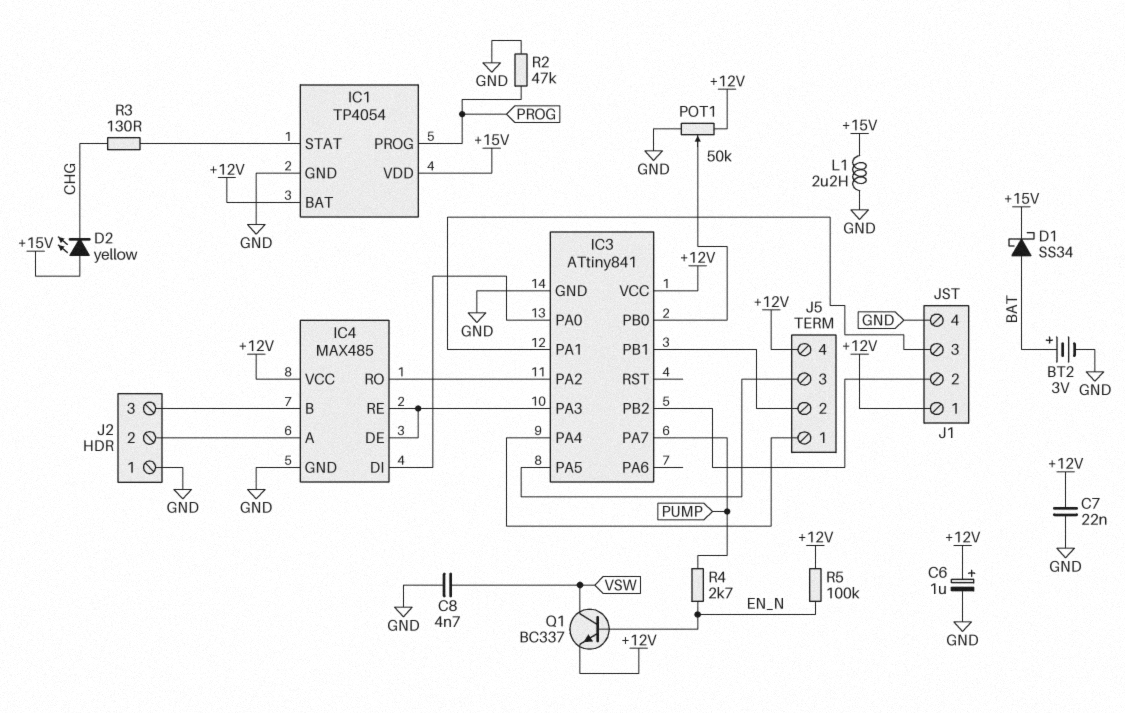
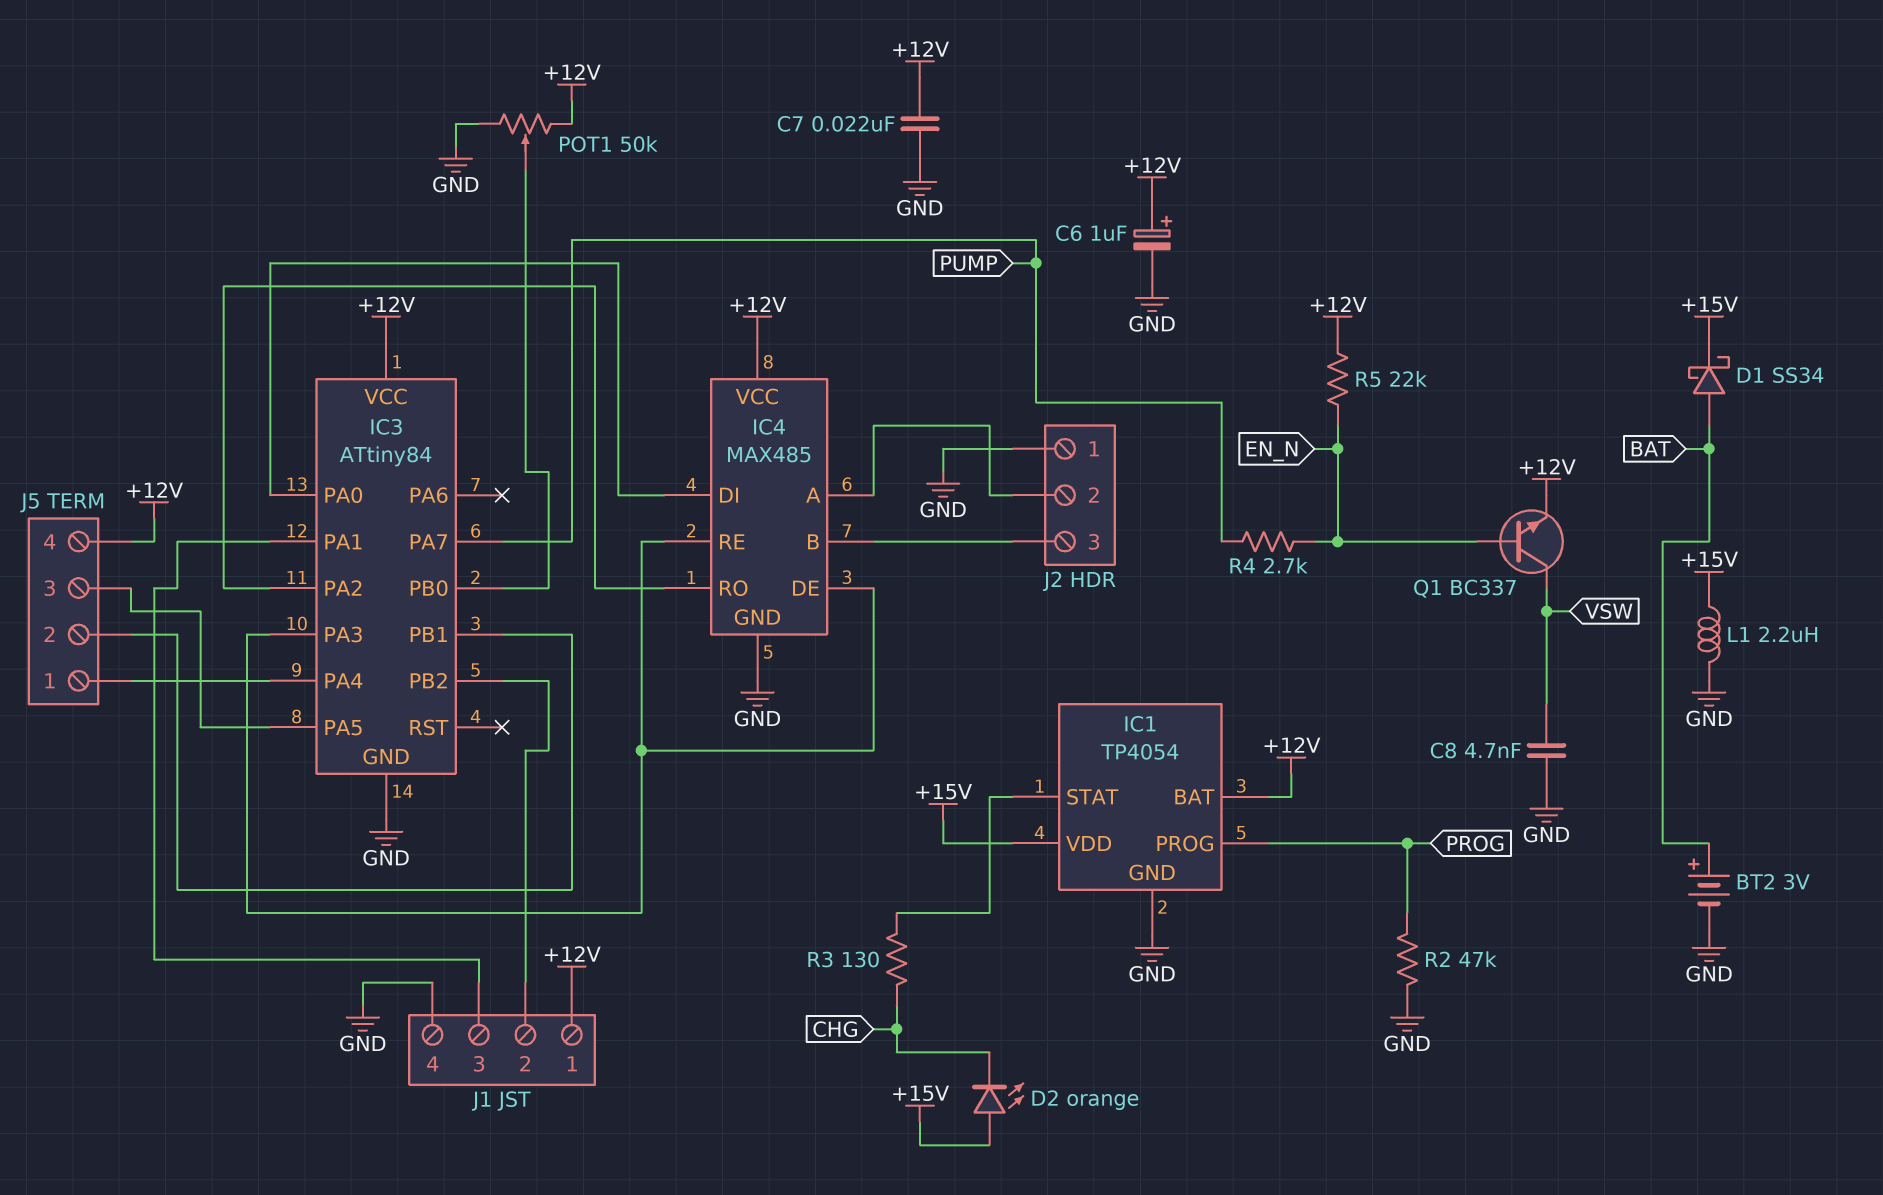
D2: LED yellow (A +15V, K CHG) -> LED orange (A +15V, K CHG)
IC3: ATtiny841 -> ATtiny84
R5: 100k (+12V, EN_N) -> 22k (+12V, EN_N)

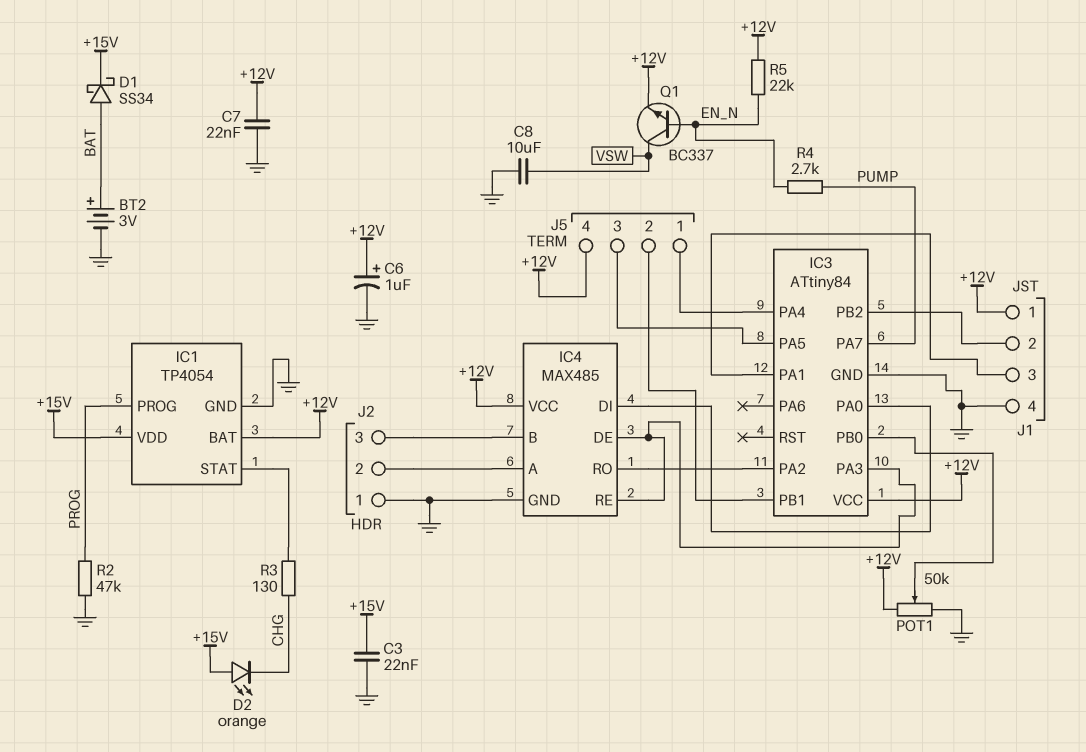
C3: none -> 22nF (+15V, GND)
C8: 4.7nF (GND, VSW) -> 10uF (GND, VSW)
L1: 2.2uH (+15V, GND) -> none

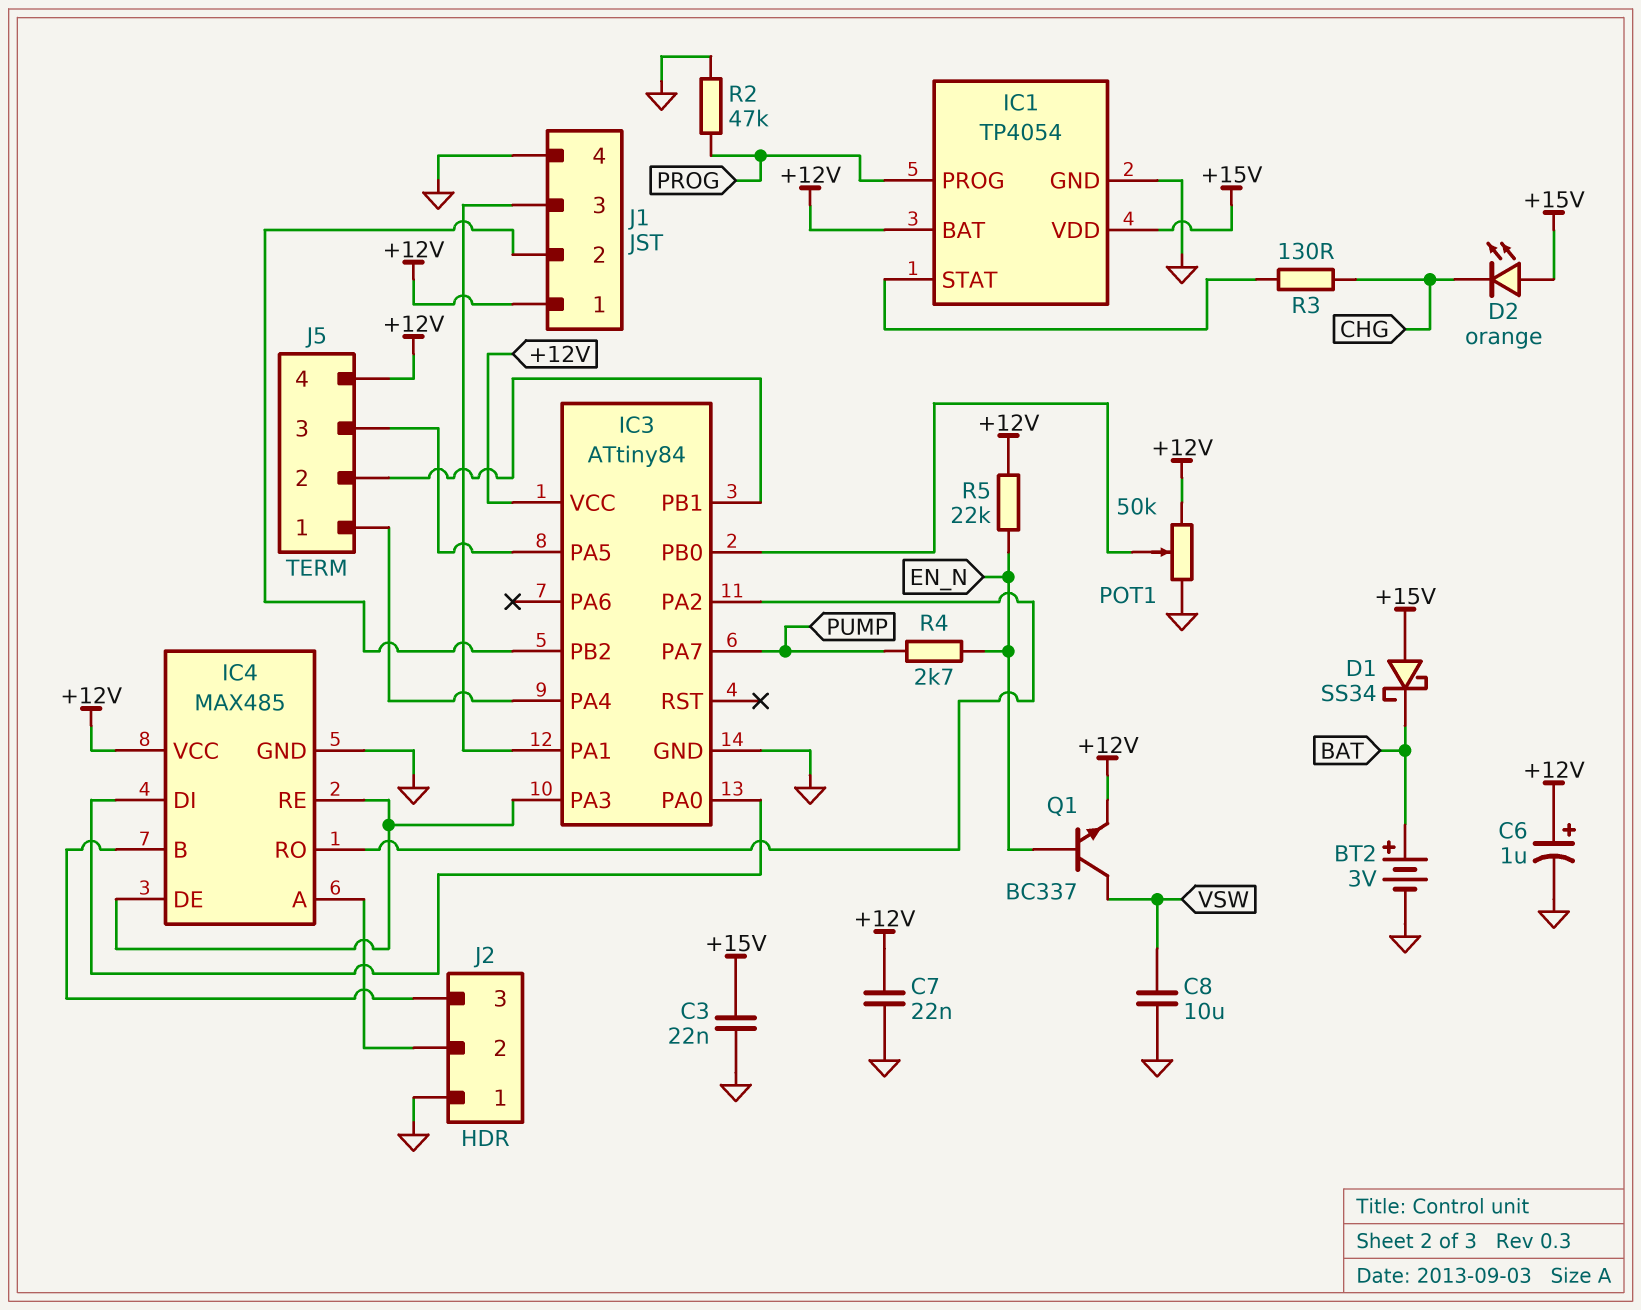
D1: schottky SS34 (A BAT, K +15V) -> schottky SS34 (A +15V, K BAT)

